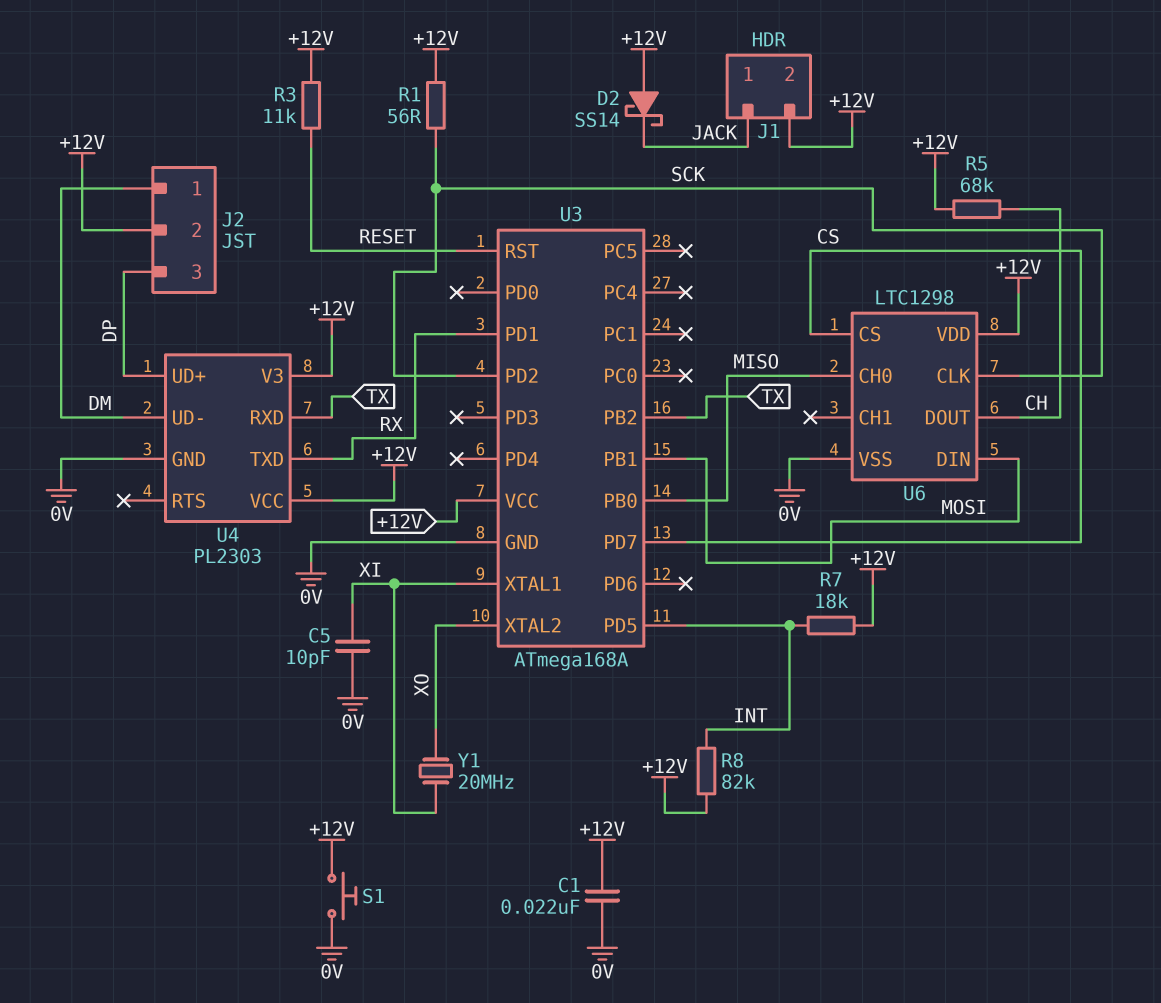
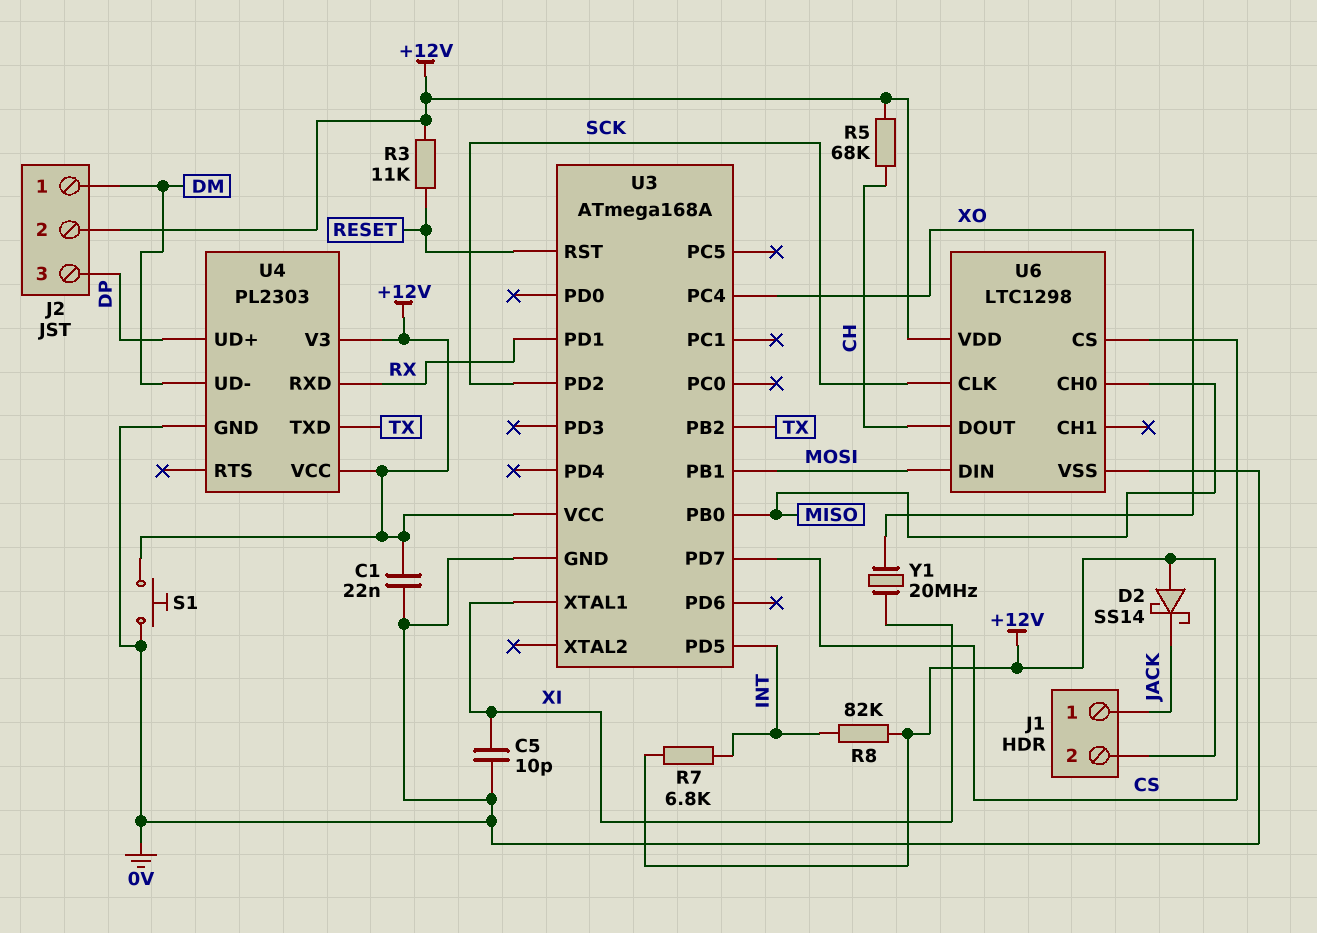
R1: 56 (+12V, SCK) -> none
R7: 18k (+12V, INT) -> 6.8k (+12V, INT)
U3 pin PC4: none -> XO
U3 pin XTAL2: XO -> none
U4 pin RXD: TX -> RX
U4 pin TXD: RX -> TX

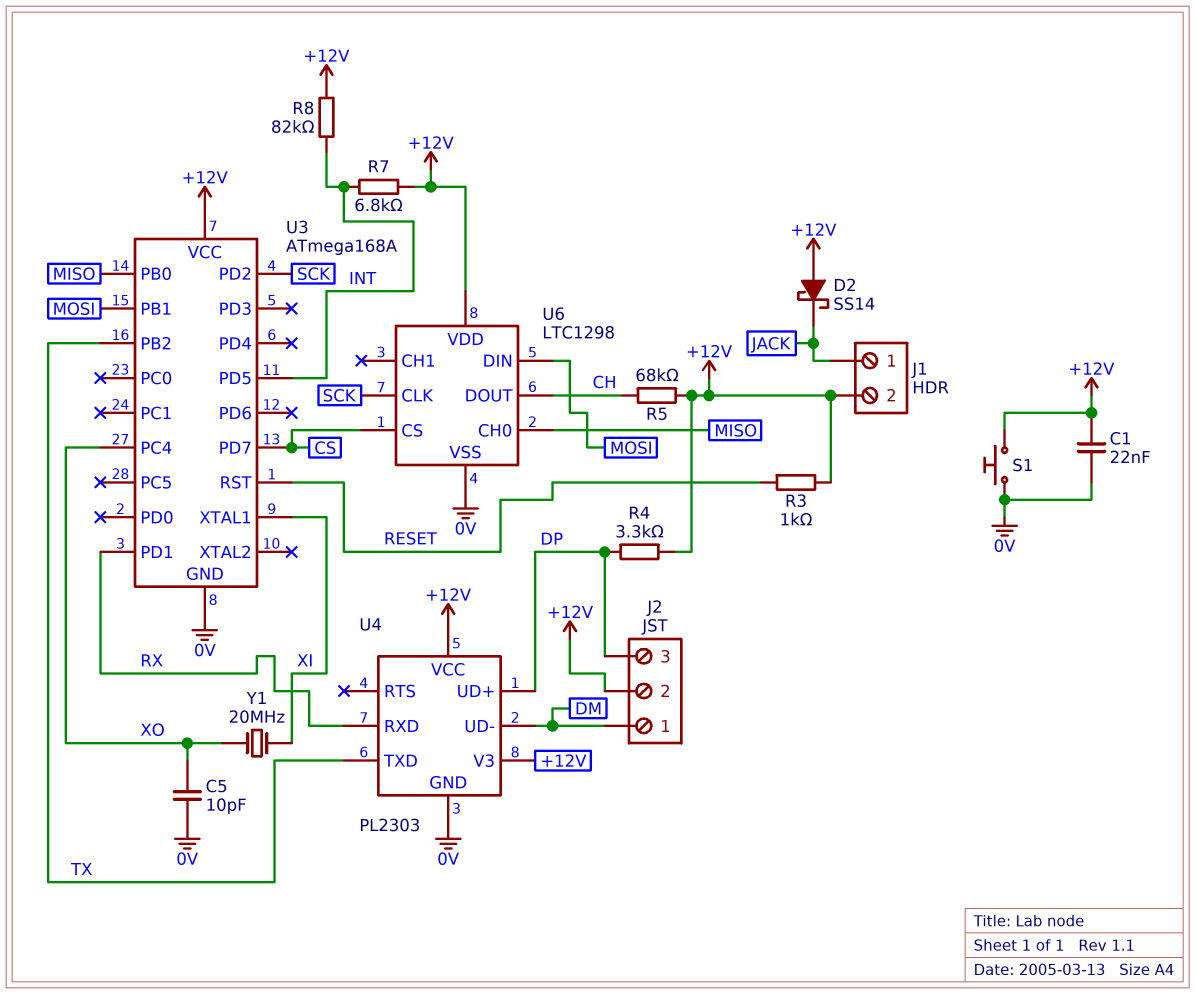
C5: 10pF (0V, XI) -> 10pF (0V, XO)
R3: 11k (+12V, RESET) -> 1k (+12V, RESET)
R4: none -> 3.3k (+12V, DP)

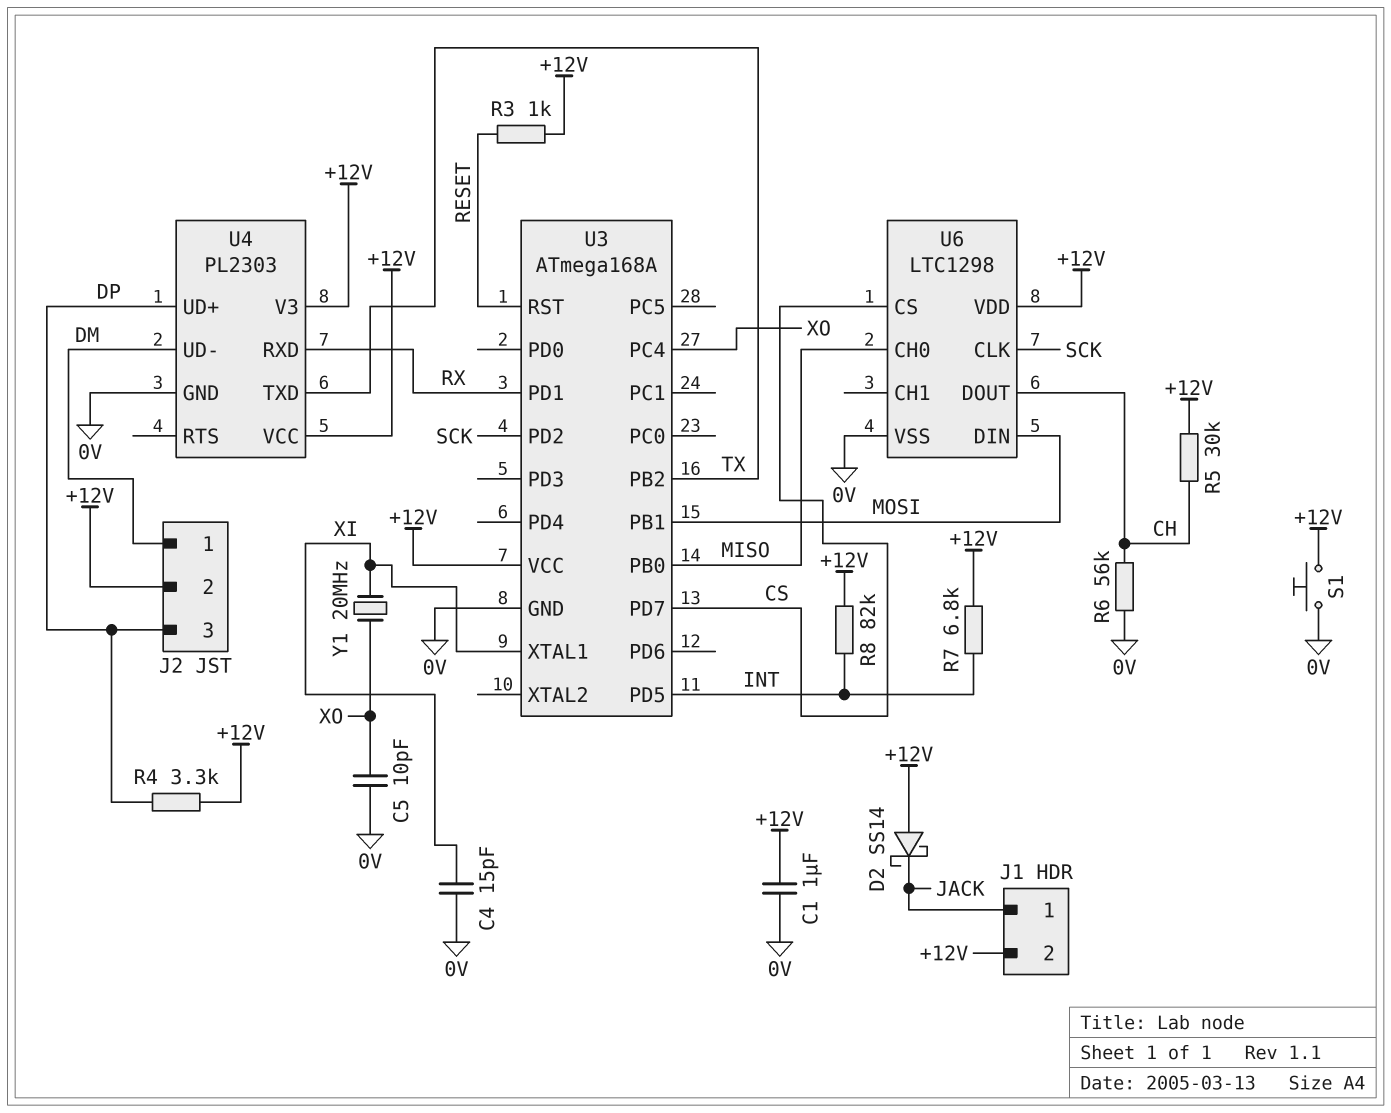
C1: 22nF (+12V, 0V) -> 1uF (+12V, 0V)
C4: none -> 15pF (0V, XI)
R5: 68k (+12V, CH) -> 30k (+12V, CH)
R6: none -> 56k (0V, CH)

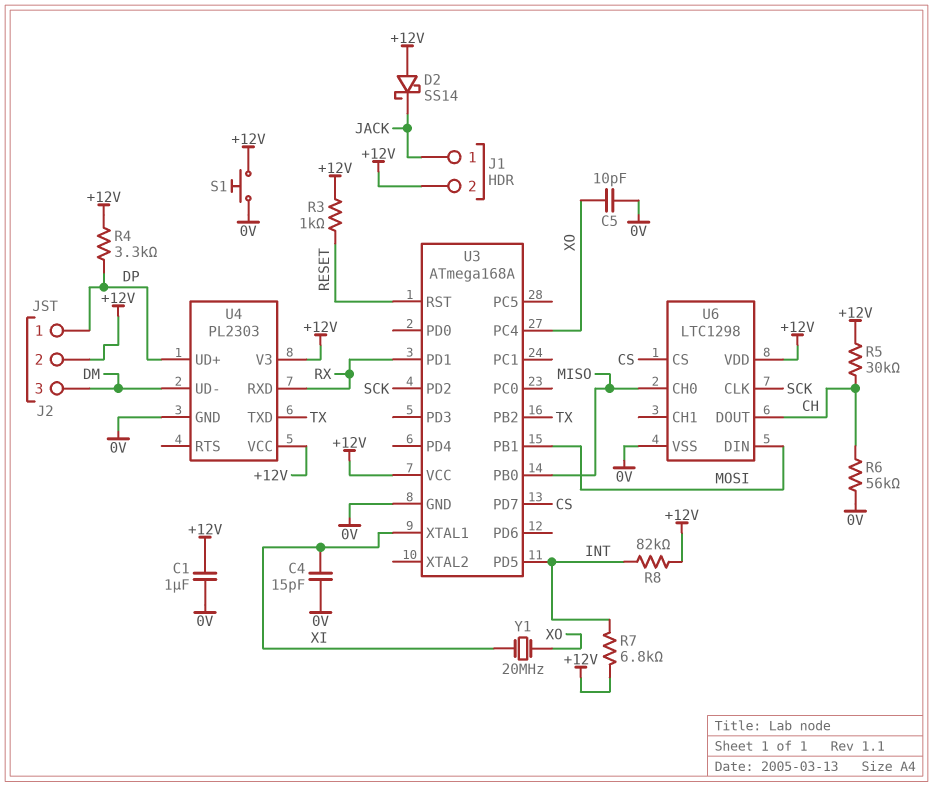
J2 pin 1: DM -> DP
J2 pin 3: DP -> DM

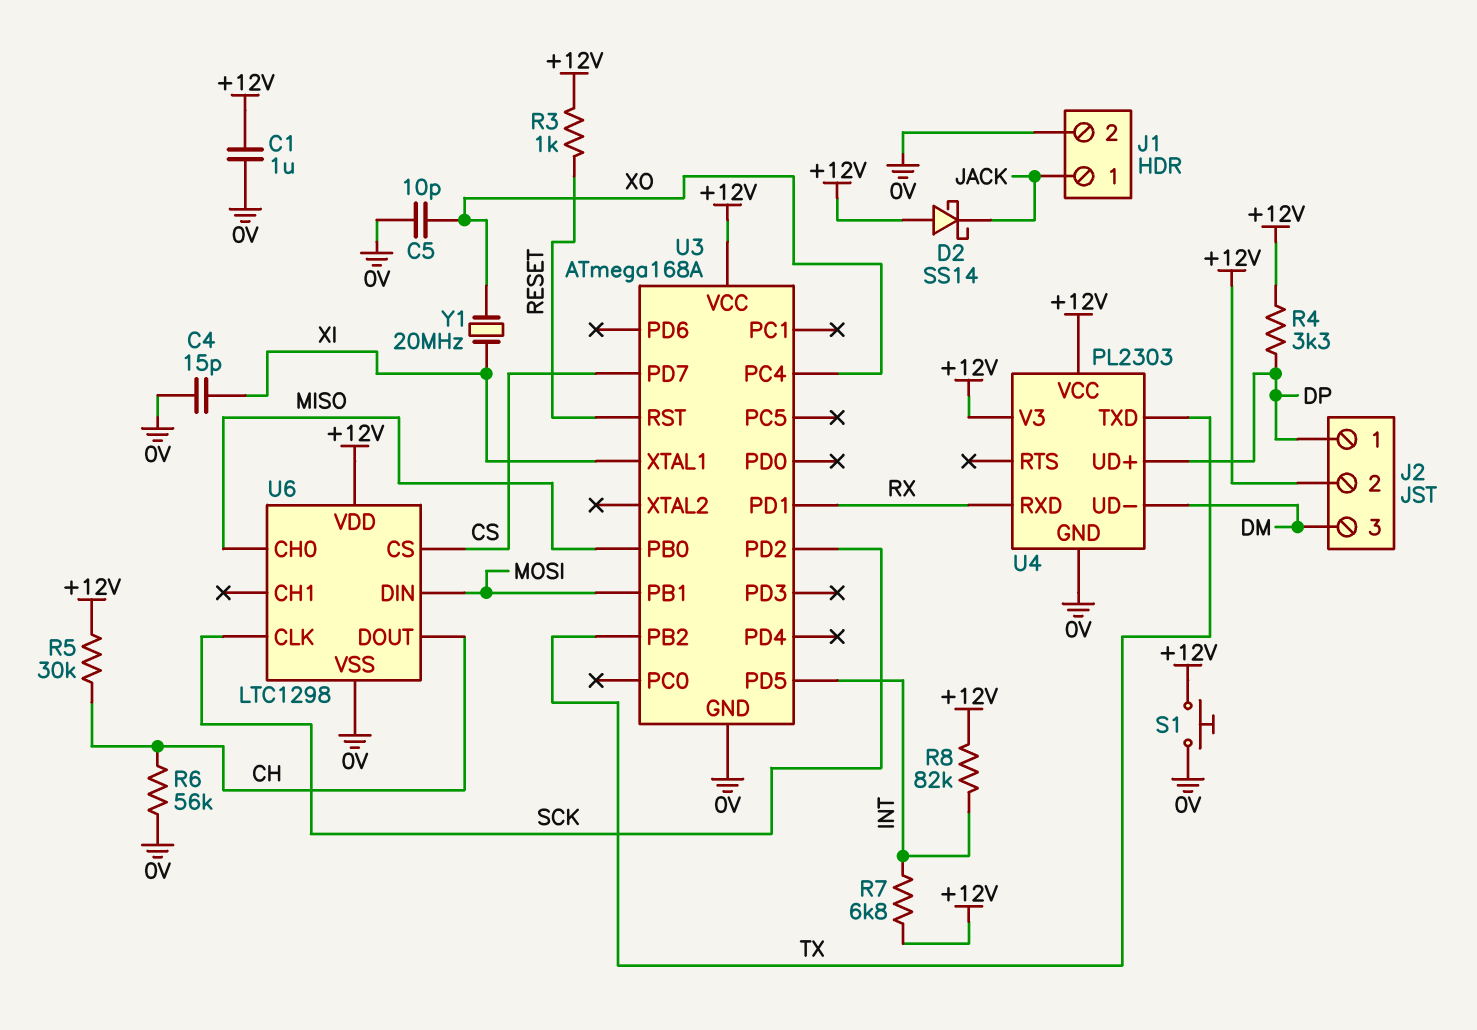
J1 pin 2: +12V -> 0V

